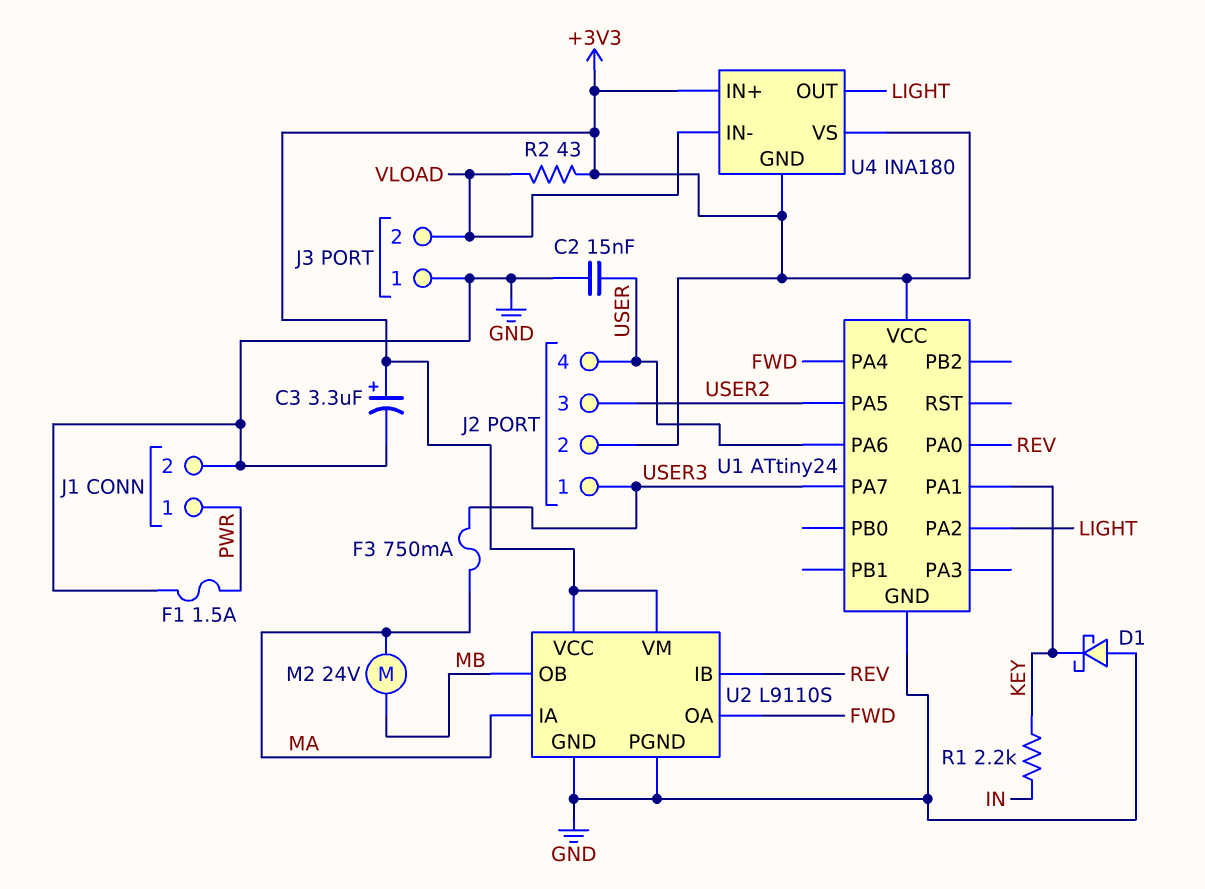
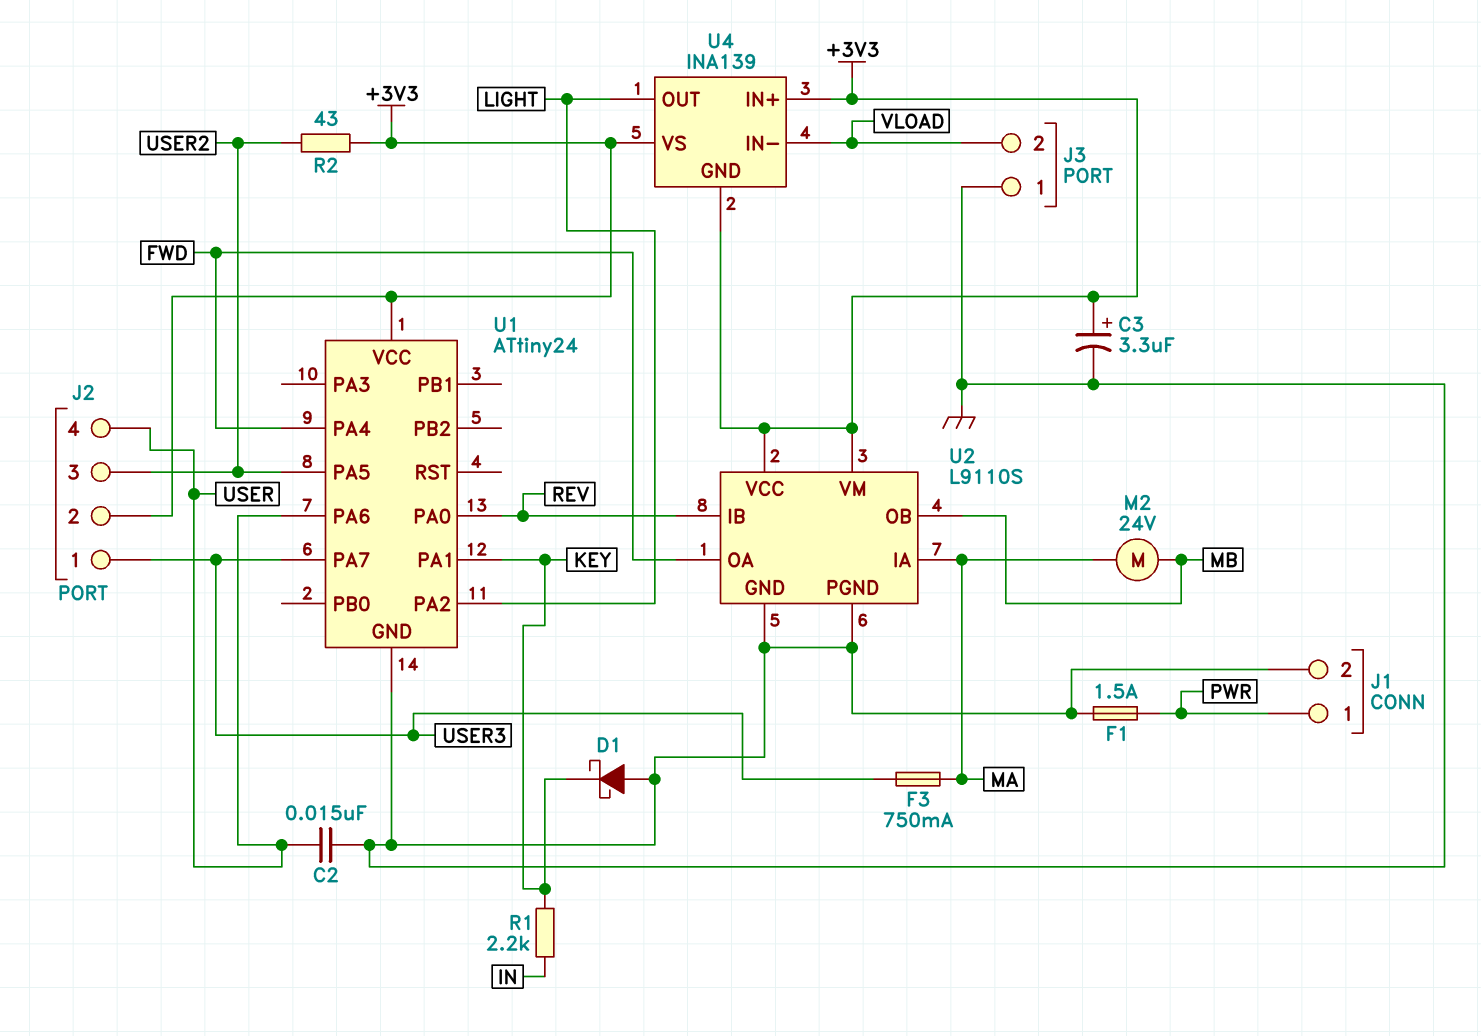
R2: 43 (+3V3, VLOAD) -> 43 (+3V3, USER2)
U4: INA180 -> INA139

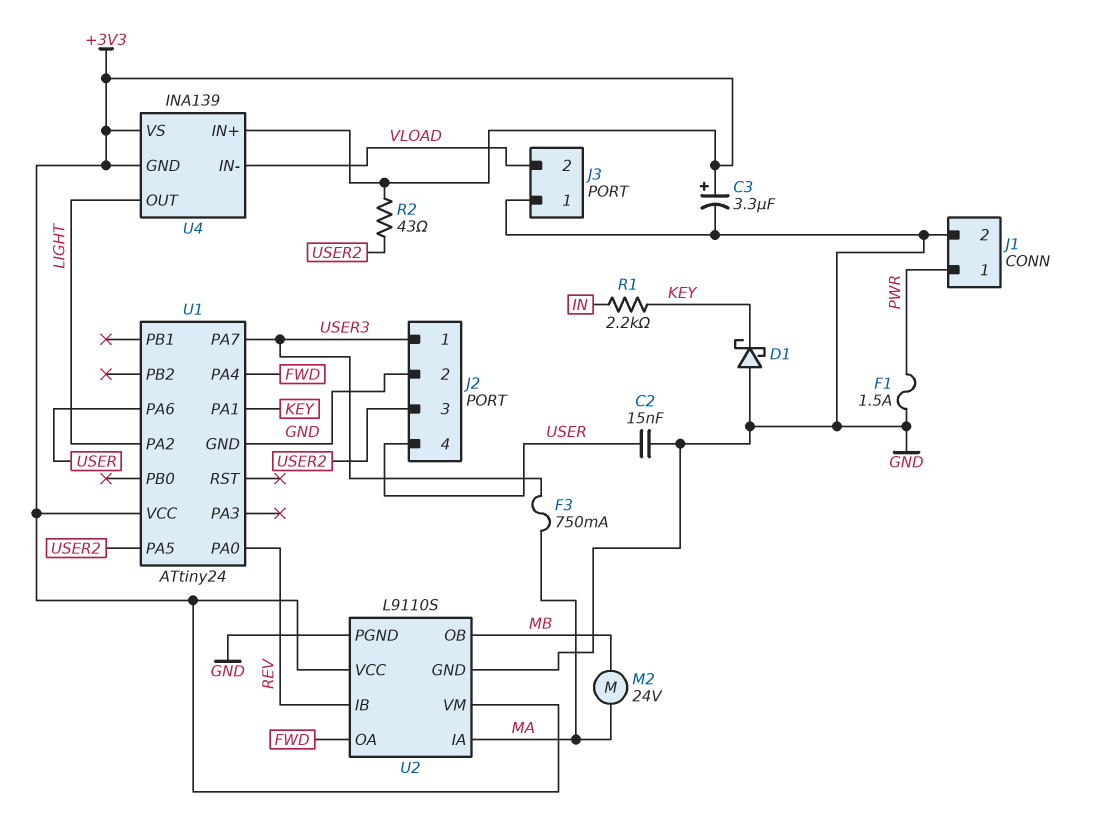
J2 pin 2: +3V3 -> GND

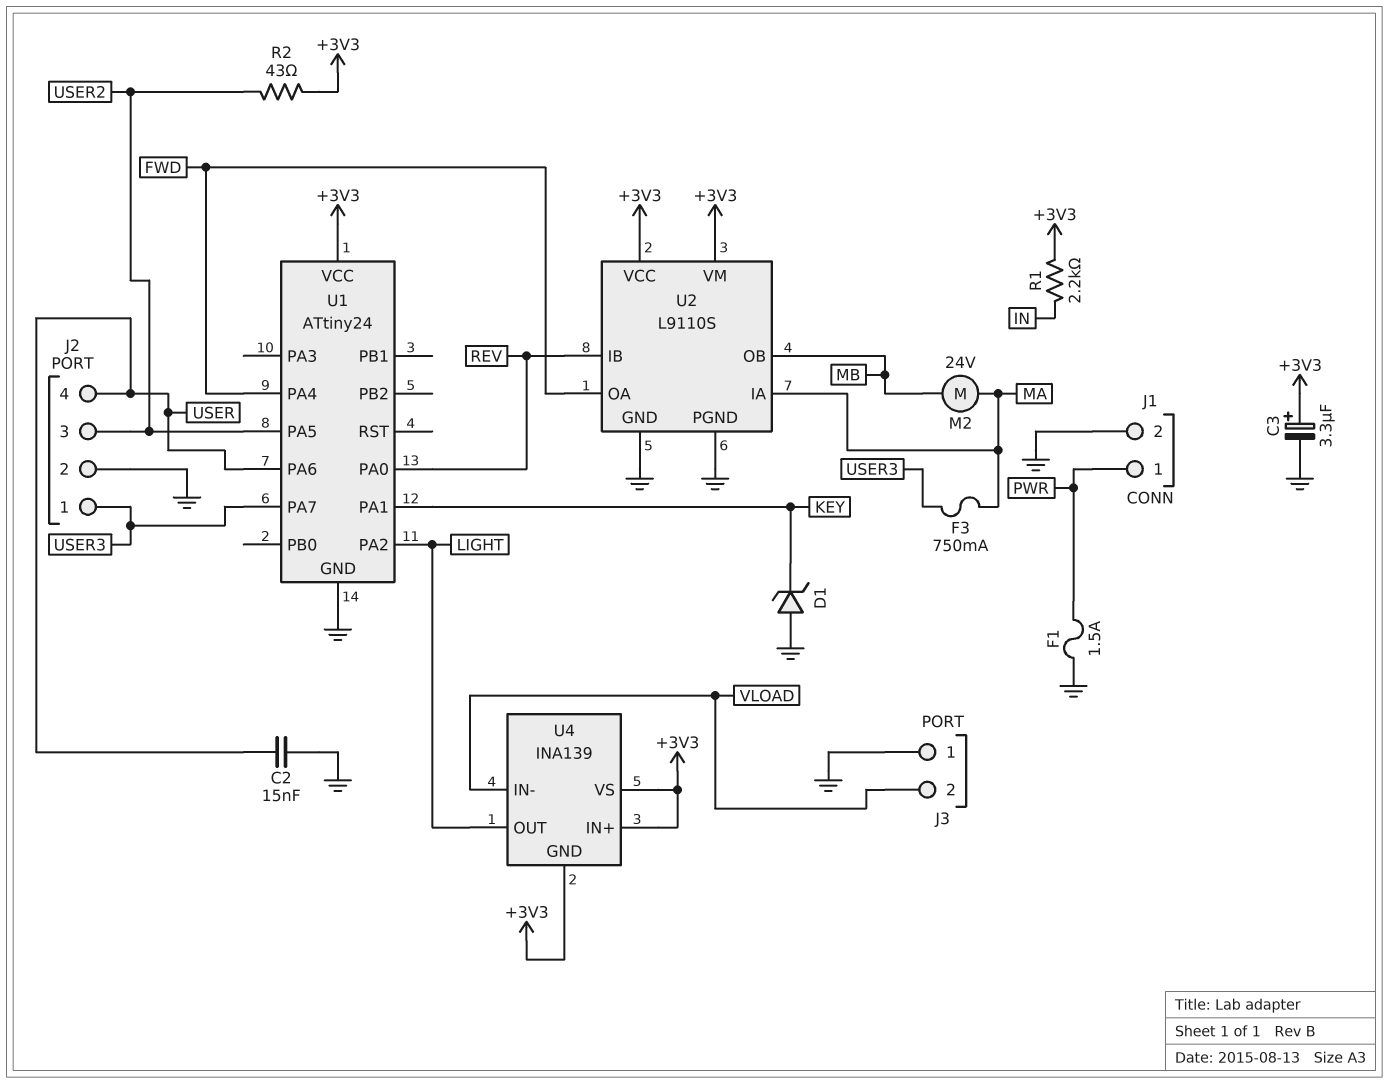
D1: schottky (A GND, K KEY) -> zener (A GND, K KEY)
R1: 2.2k (IN, KEY) -> 2.2k (+3V3, IN)

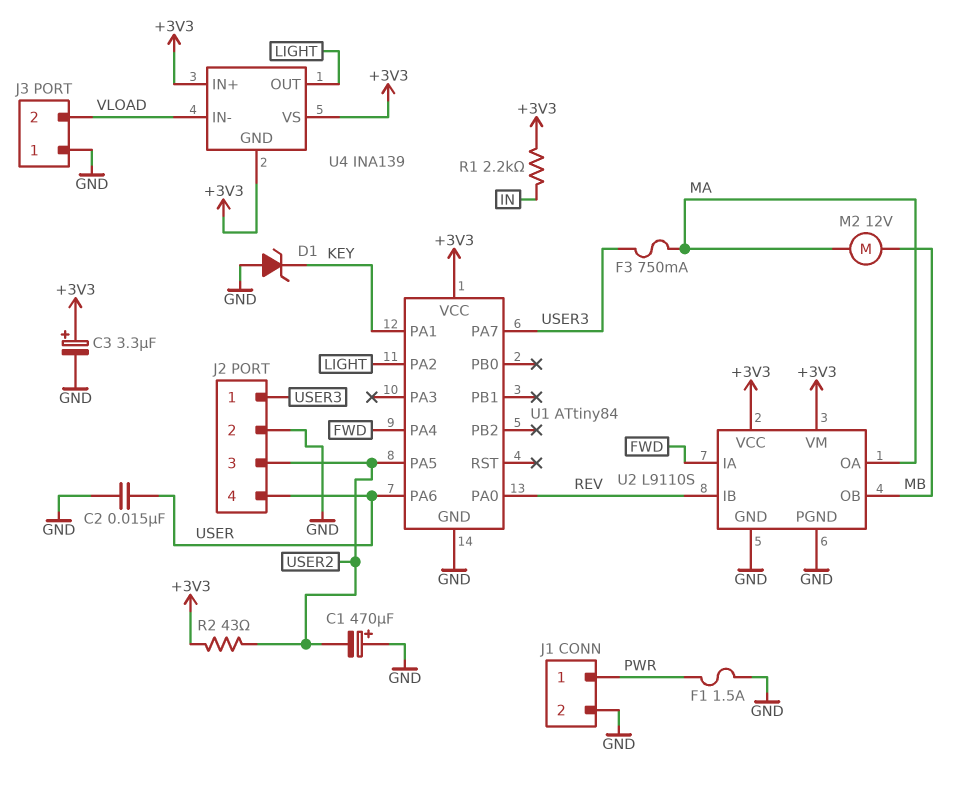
C1: none -> 470uF (plus GND, minus USER2)
M2: motor 24V (MA, MB) -> motor 12V (MA, MB)
U1: ATtiny24 -> ATtiny84
U2 pin IA: MA -> FWD
U2 pin OA: FWD -> MA

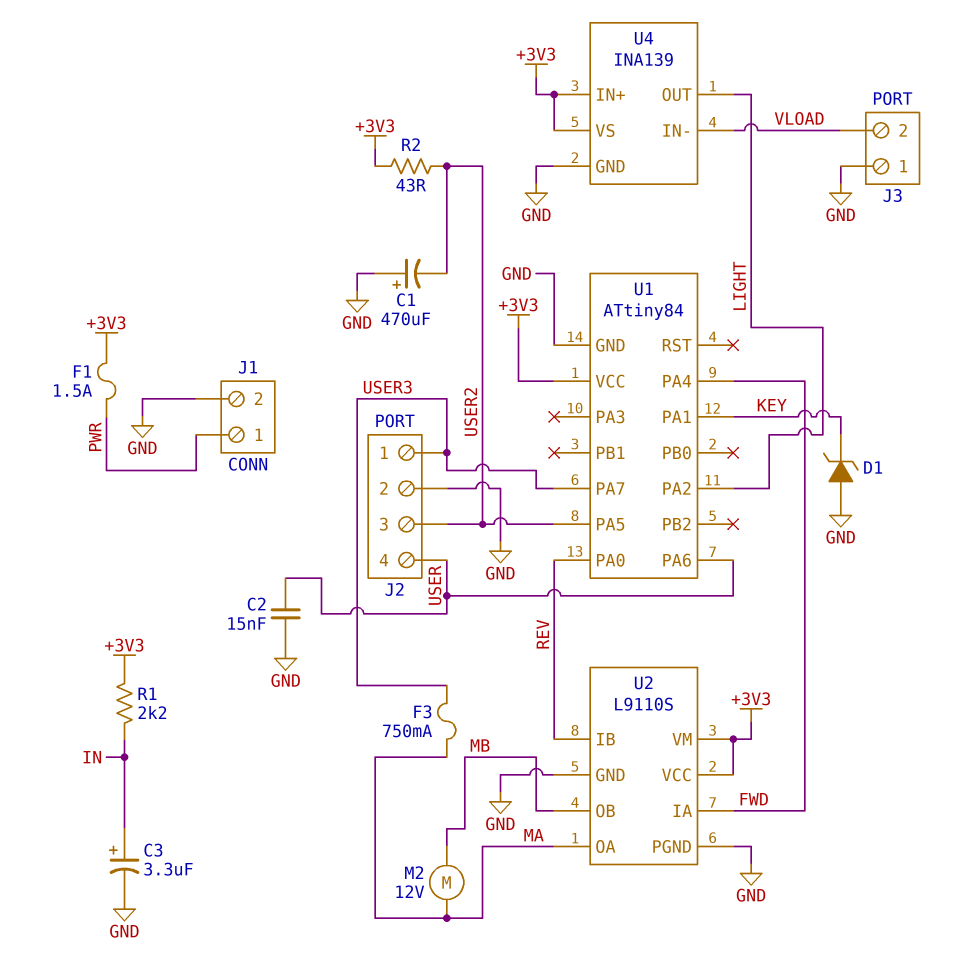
C3: 3.3uF (plus +3V3, minus GND) -> 3.3uF (plus IN, minus GND)
F1: 1.5A (GND, PWR) -> 1.5A (+3V3, PWR)
U4 pin GND: +3V3 -> GND

